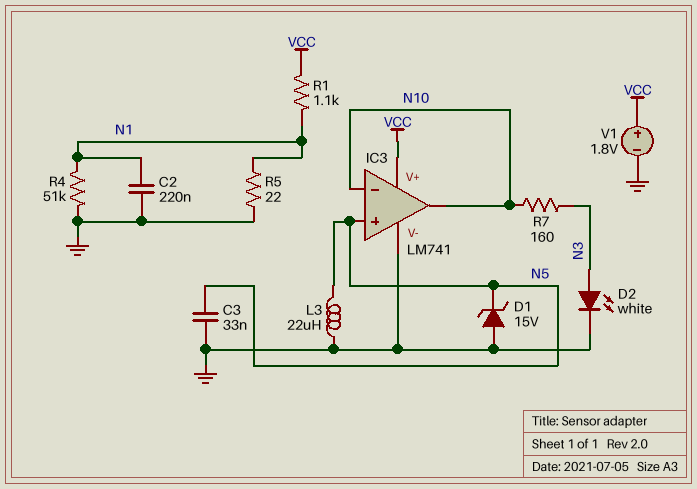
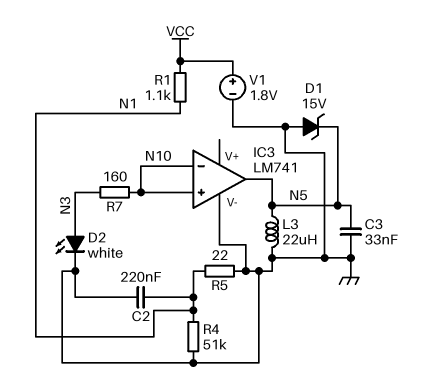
IC3 pin V+: VCC -> none
IC3 pin in+: N5 -> N10
IC3 pin out: N10 -> N5

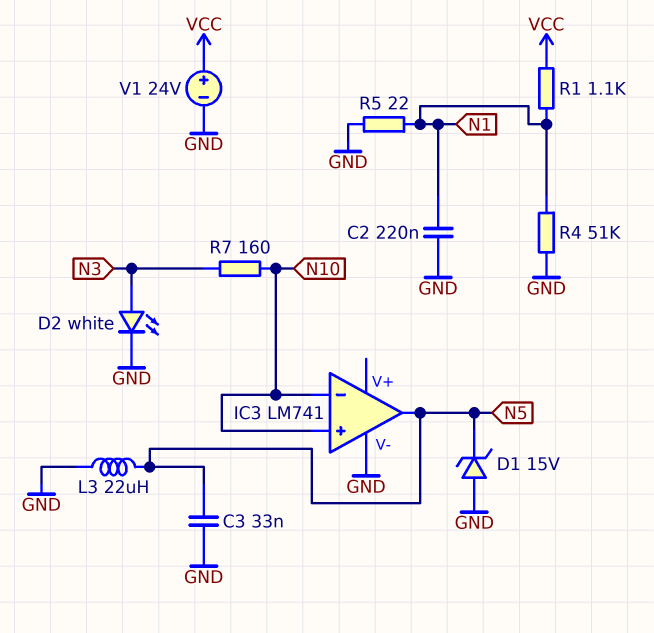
V1: 1.8V (plus VCC, minus GND) -> 24V (plus VCC, minus GND)

